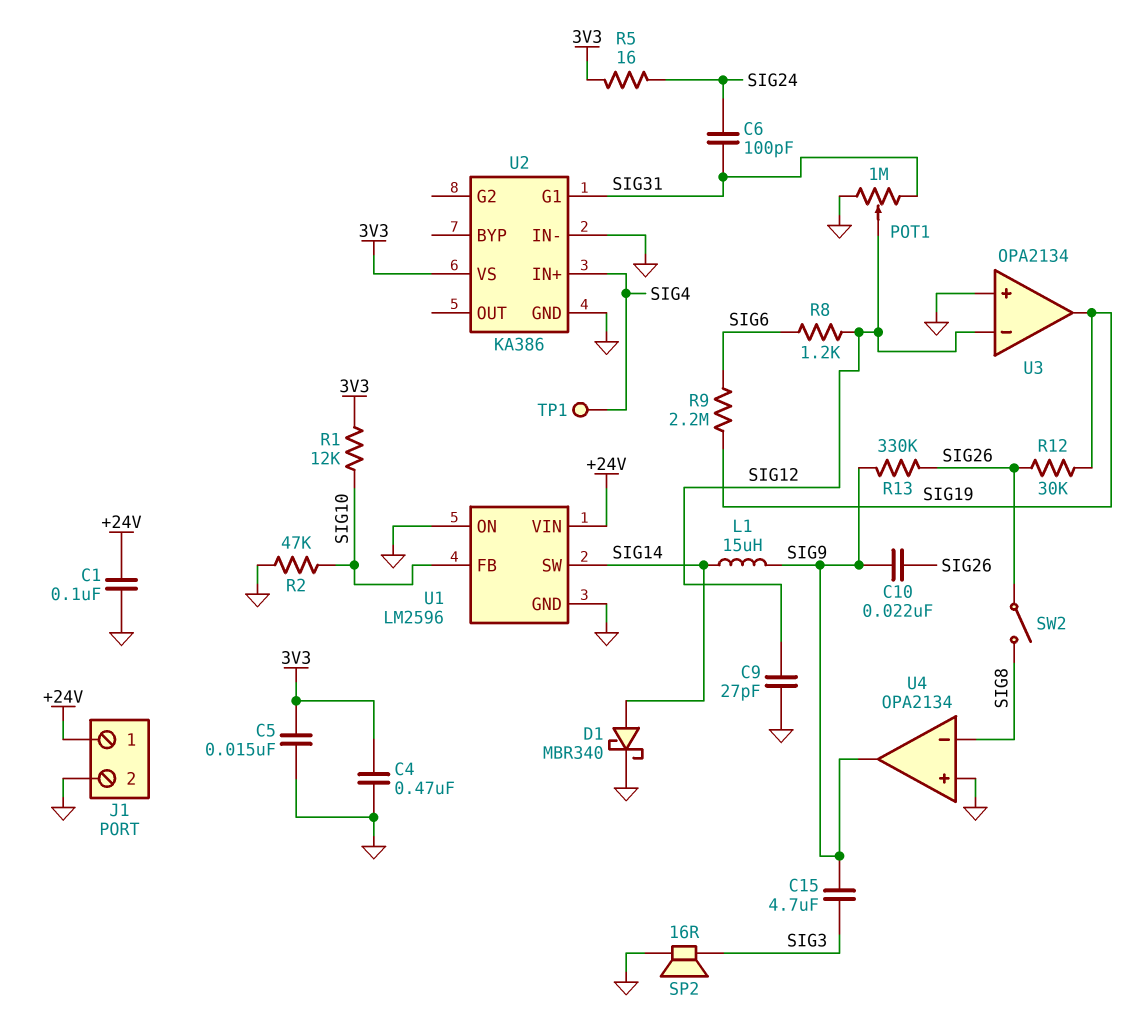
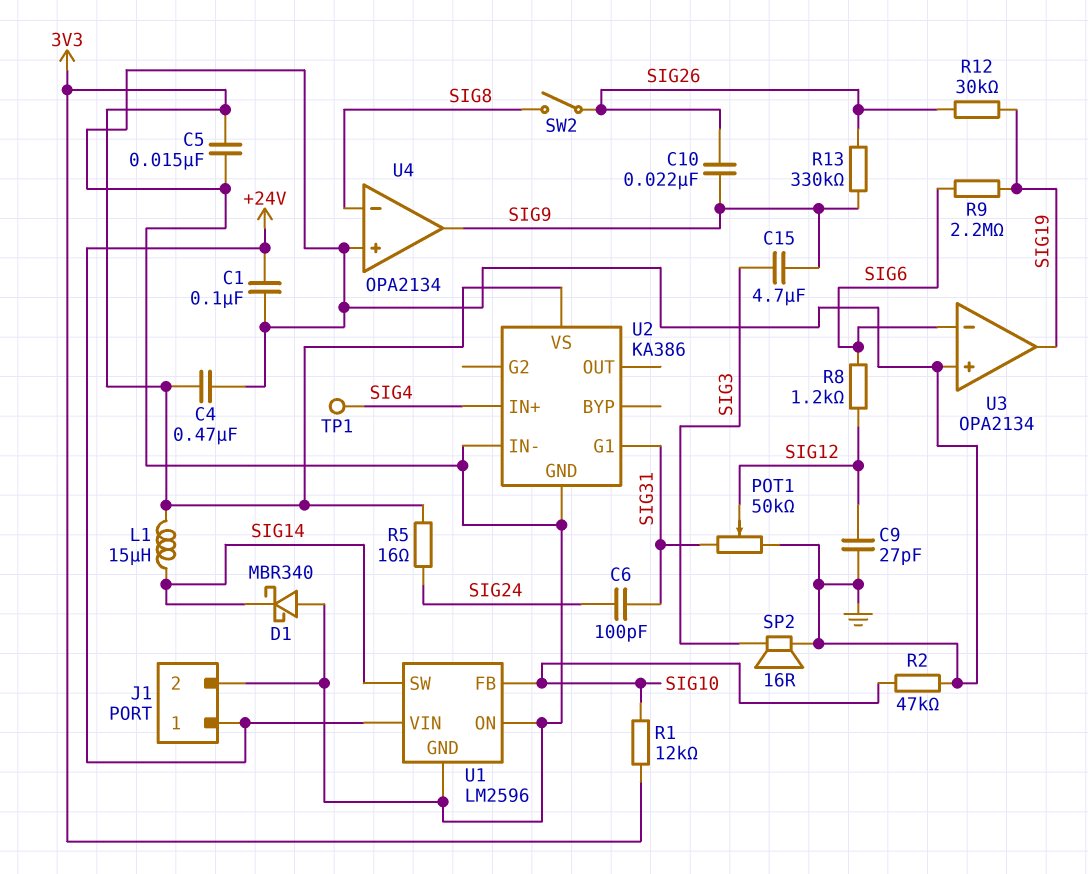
D1: schottky MBR340 (A SIG14, K GND) -> schottky MBR340 (A GND, K SIG14)
L1: 15uH (SIG9, SIG14) -> 15uH (3V3, SIG14)
POT1: 1M (GND, SIG31, wiper SIG12) -> 50k (GND, SIG31, wiper SIG12)
U3 pin in-: SIG12 -> SIG6

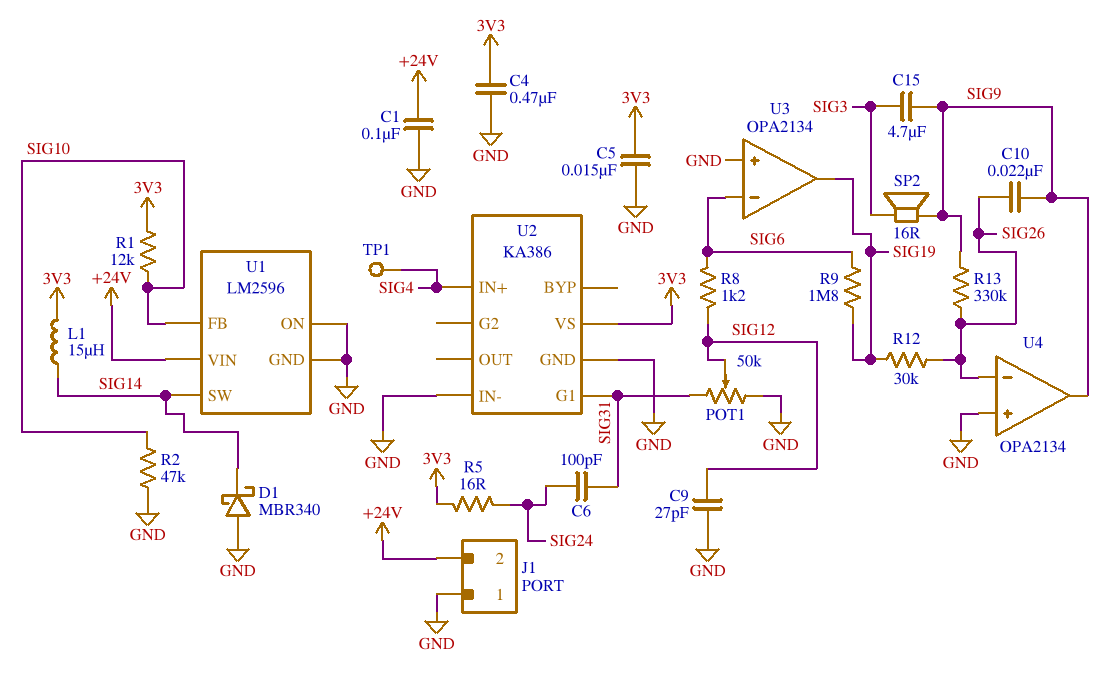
J1 pin 1: +24V -> GND
J1 pin 2: GND -> +24V
R9: 2.2M (SIG6, SIG19) -> 1.8M (SIG6, SIG19)
SP2: speaker 16R (GND, SIG3) -> speaker 16R (SIG3, SIG9)
SW2: switch (SIG8, SIG26) -> none
U4 pin in-: SIG8 -> SIG26

